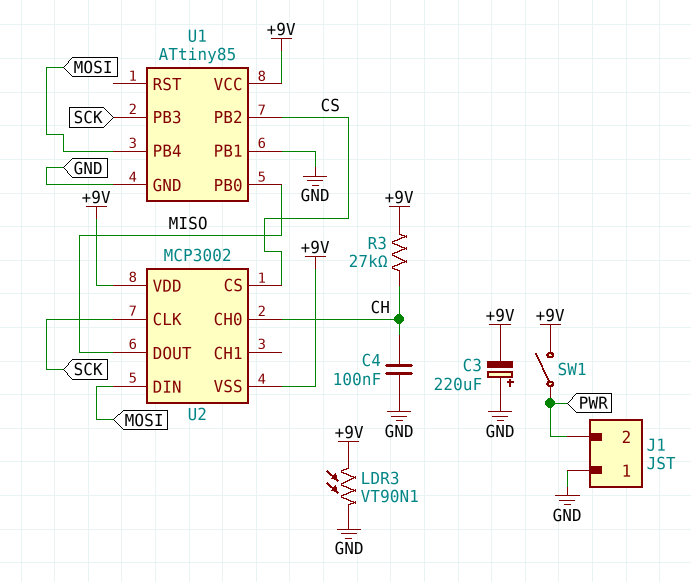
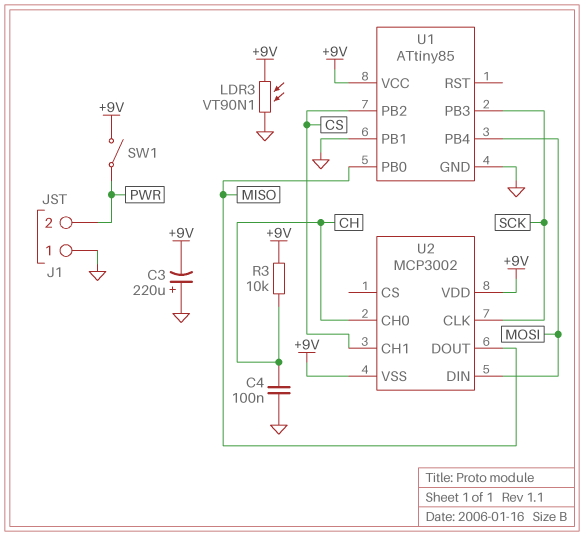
R3: 27k (+9V, CH) -> 10k (+9V, CH)
U2 pin CH1: none -> CS
U2 pin CS: CS -> none

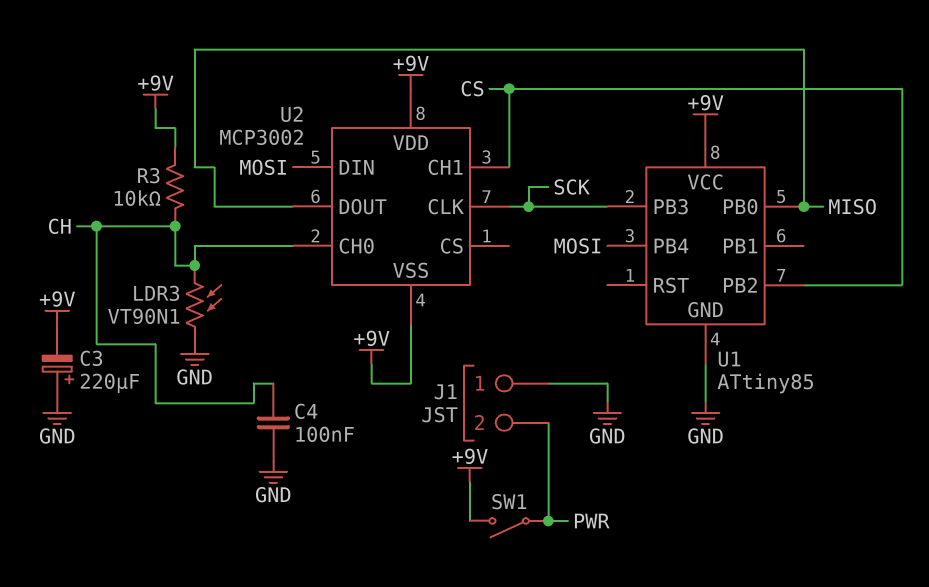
LDR3: VT90N1 (+9V, GND) -> VT90N1 (CH, GND)
U1 pin PB1: GND -> none

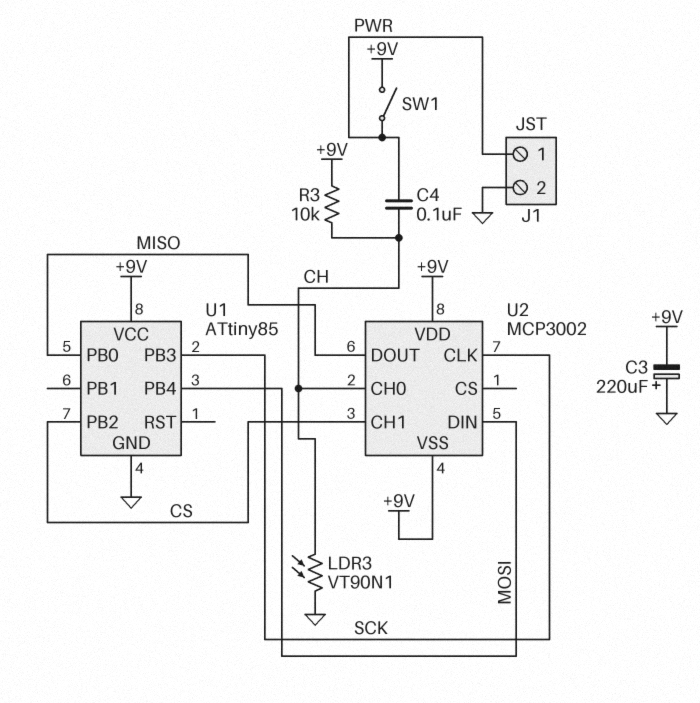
C4: 100nF (CH, GND) -> 100nF (CH, PWR)
J1 pin 1: GND -> PWR
J1 pin 2: PWR -> GND

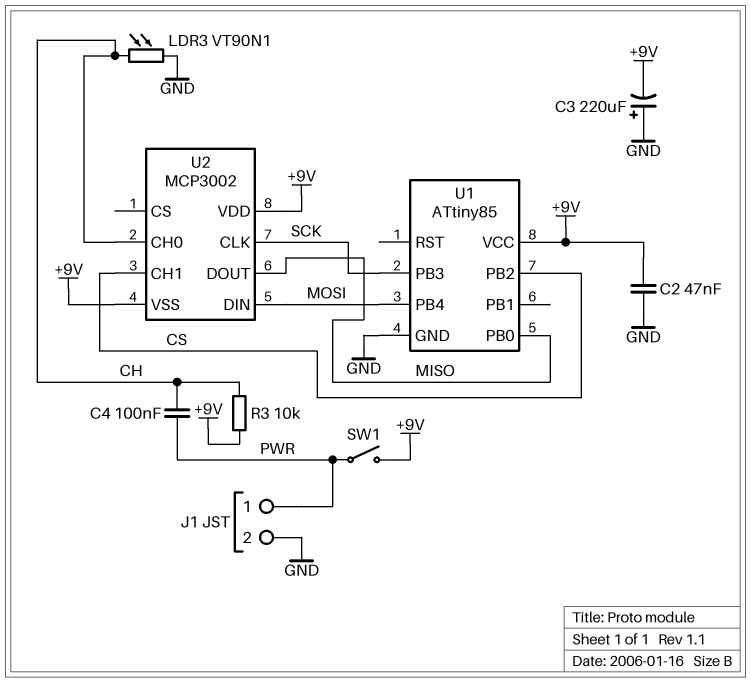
C2: none -> 47nF (+9V, GND)

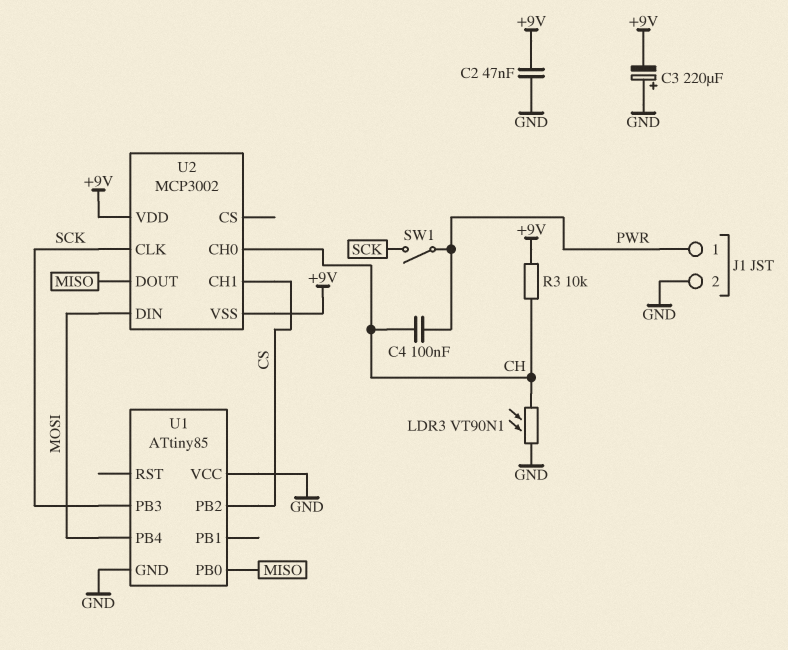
SW1: switch (+9V, PWR) -> switch (PWR, SCK)
U1 pin VCC: +9V -> GND

